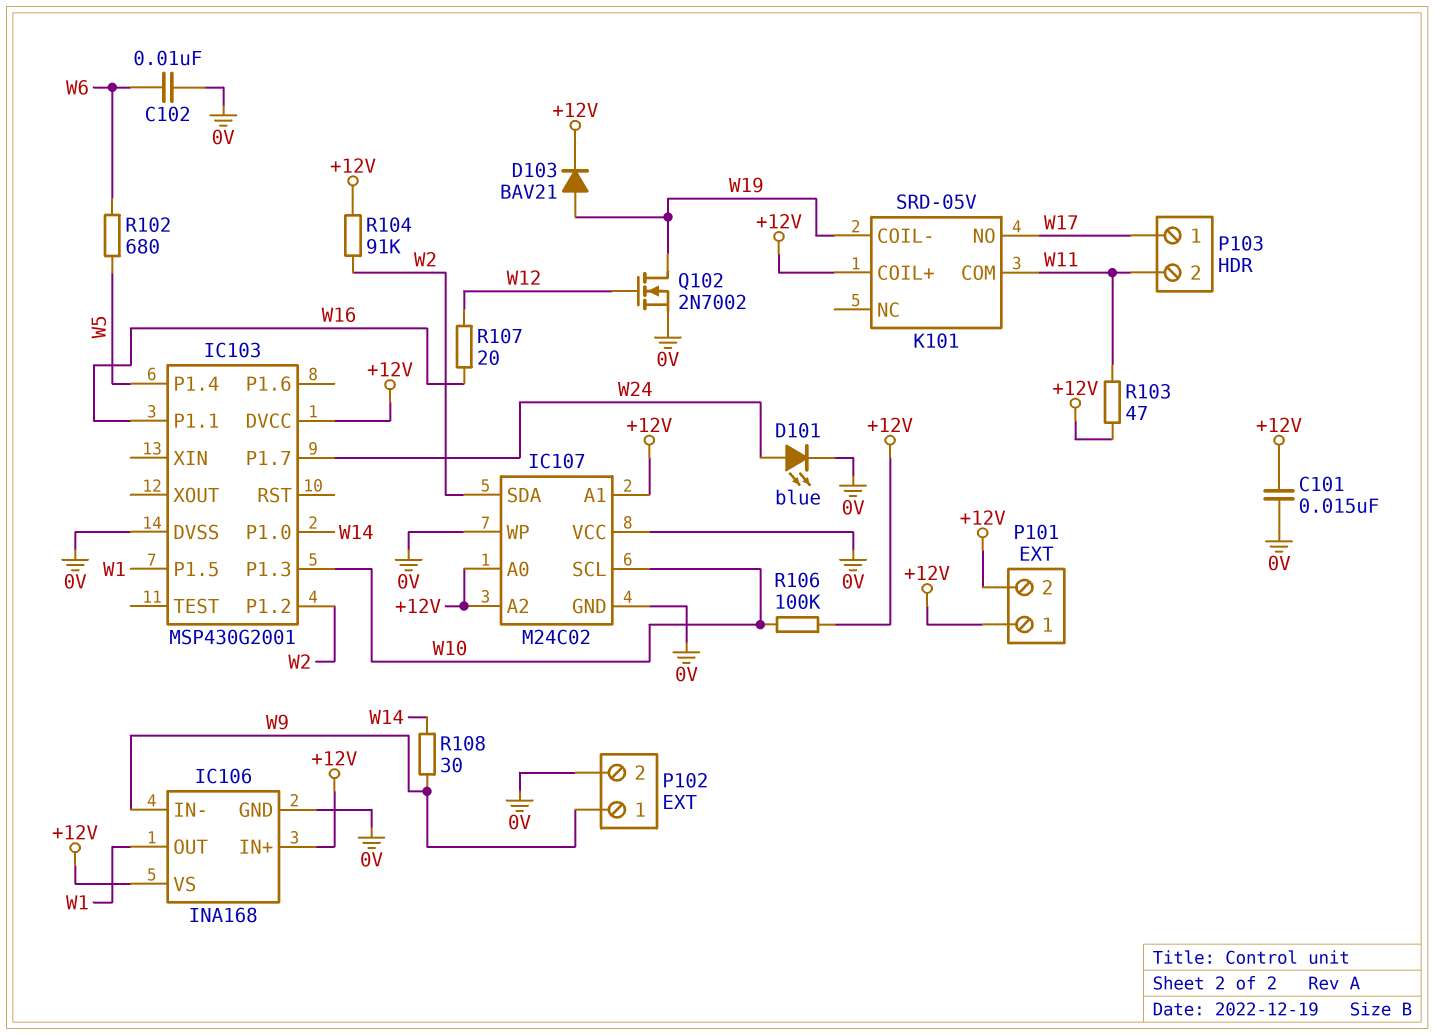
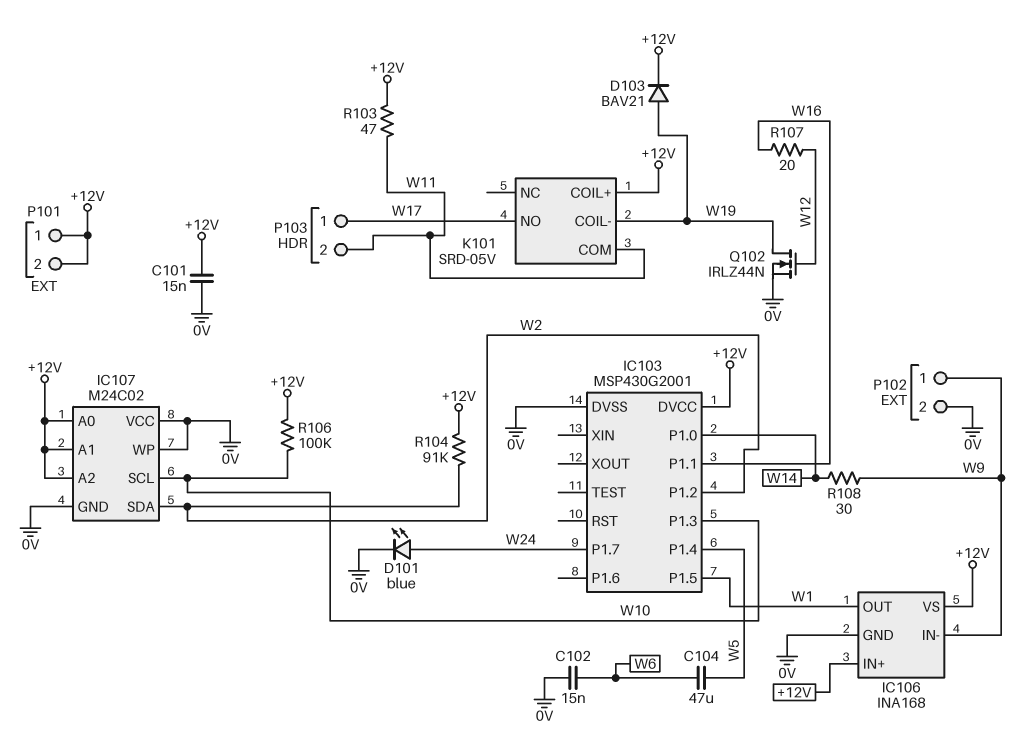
C102: 10nF (0V, W6) -> 15nF (0V, W6)
C104: none -> 47uF (W5, W6)
Q102: NMOS 2N7002 (G W12, D W19, S 0V) -> NMOS IRLZ44N (G W12, D W19, S 0V)
R102: 680 (W5, W6) -> none

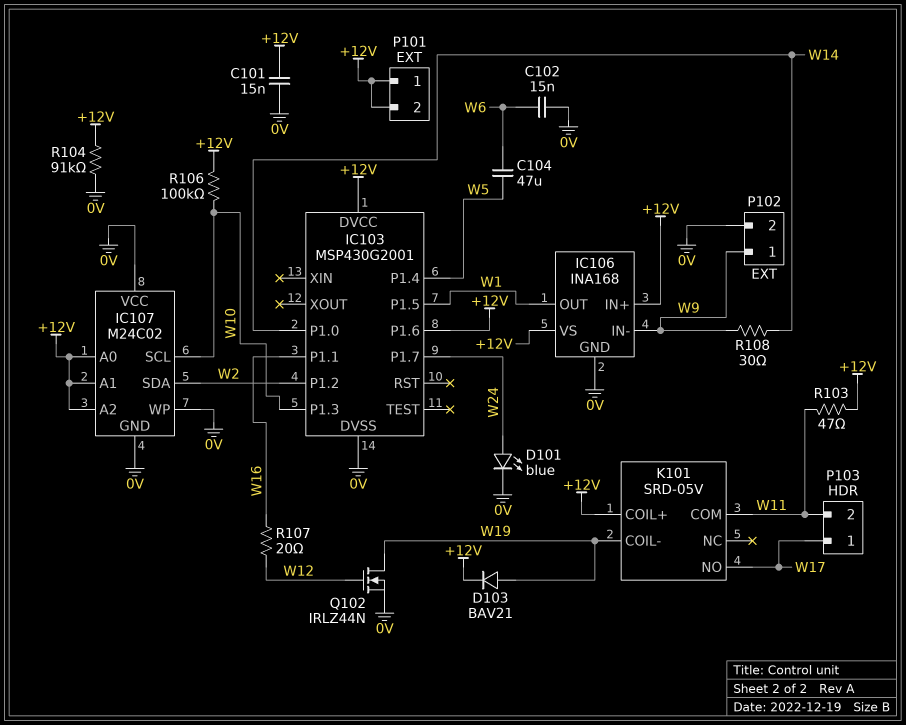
IC103 pin P1.6: none -> +12V
R104: 91k (+12V, W2) -> 91k (+12V, 0V)

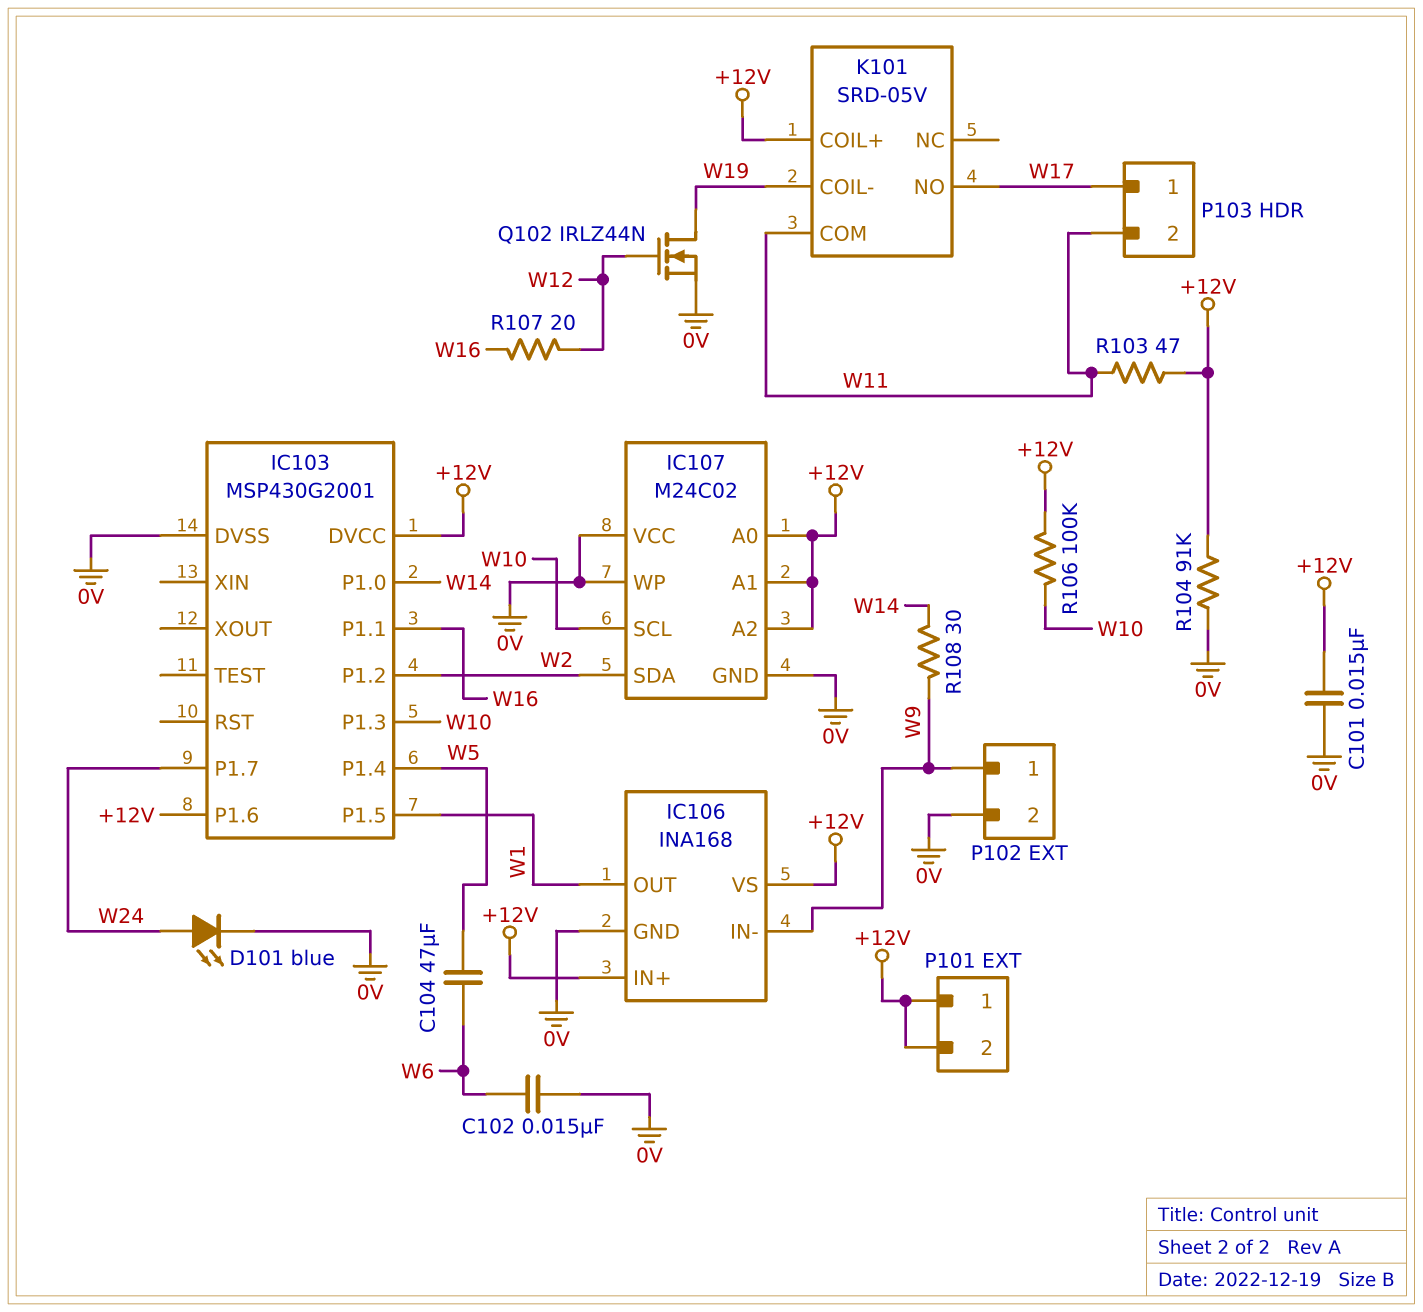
D103: diode BAV21 (A W19, K +12V) -> none

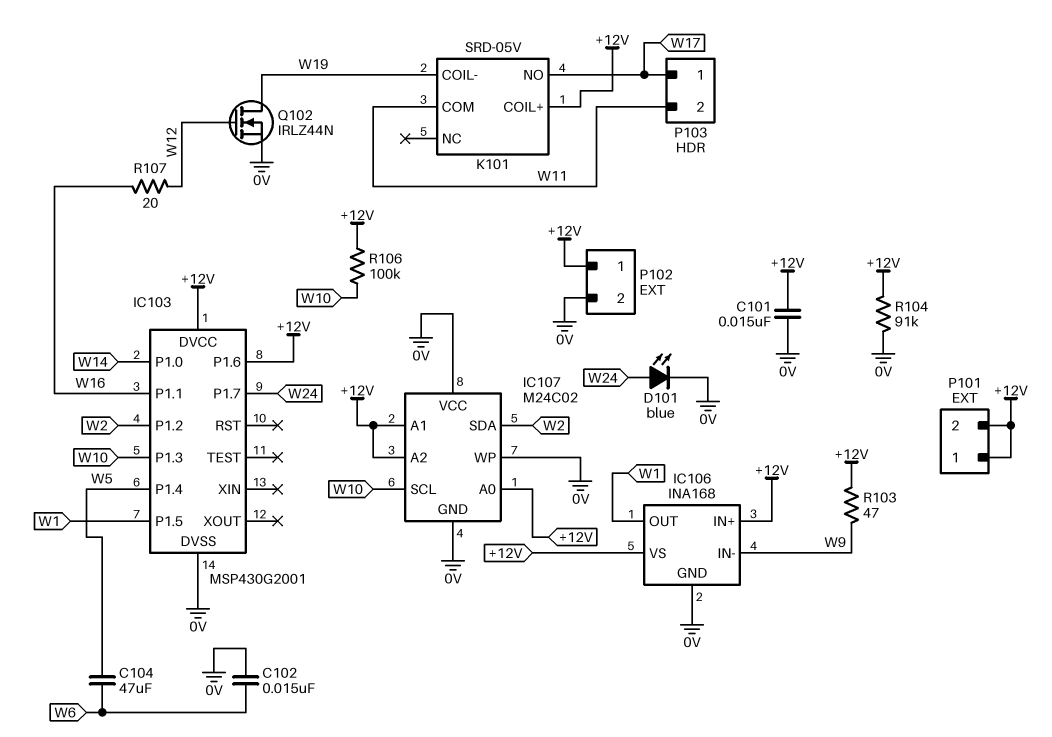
P102 pin 1: W9 -> +12V
R103: 47 (+12V, W11) -> 47 (+12V, W9)
R108: 30 (W9, W14) -> none

